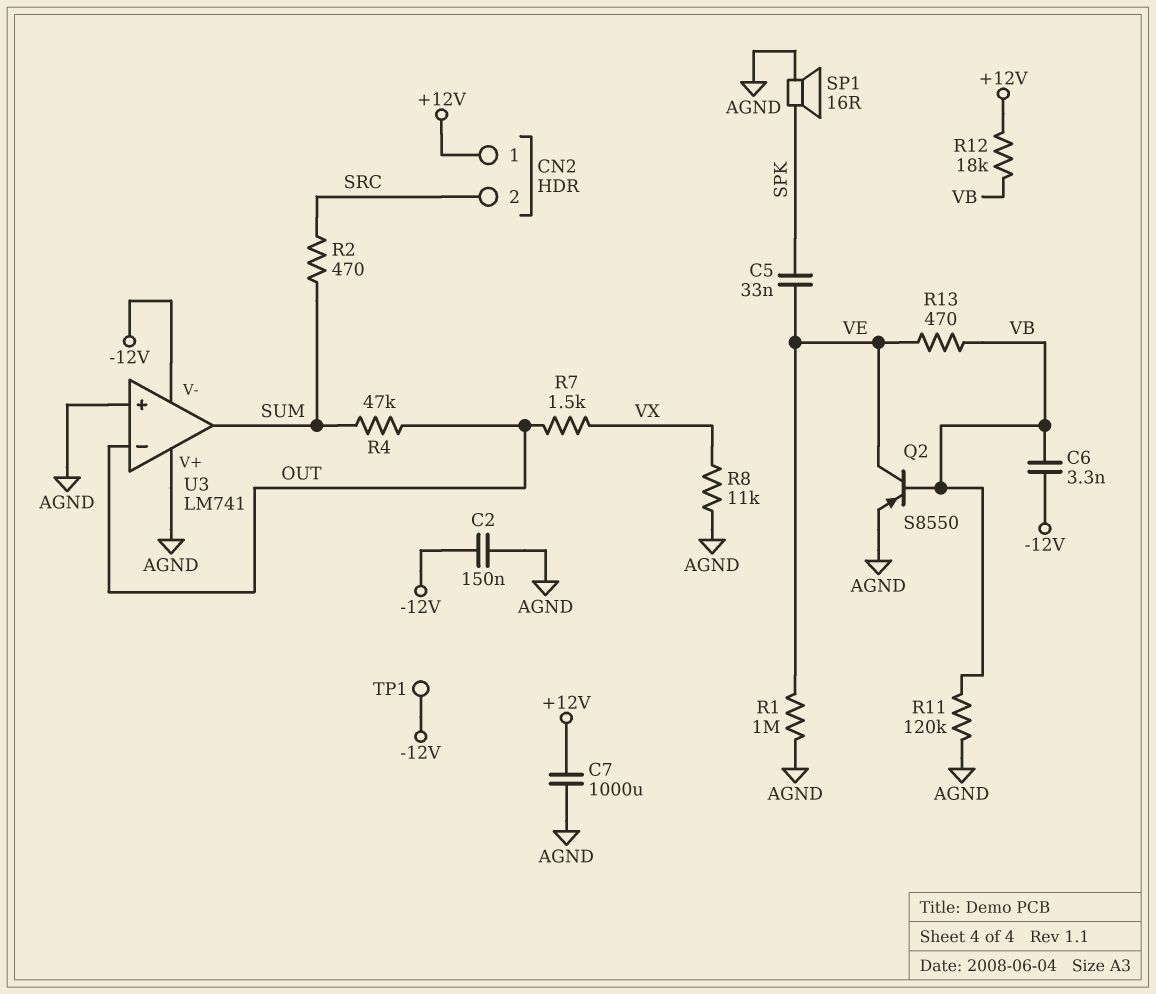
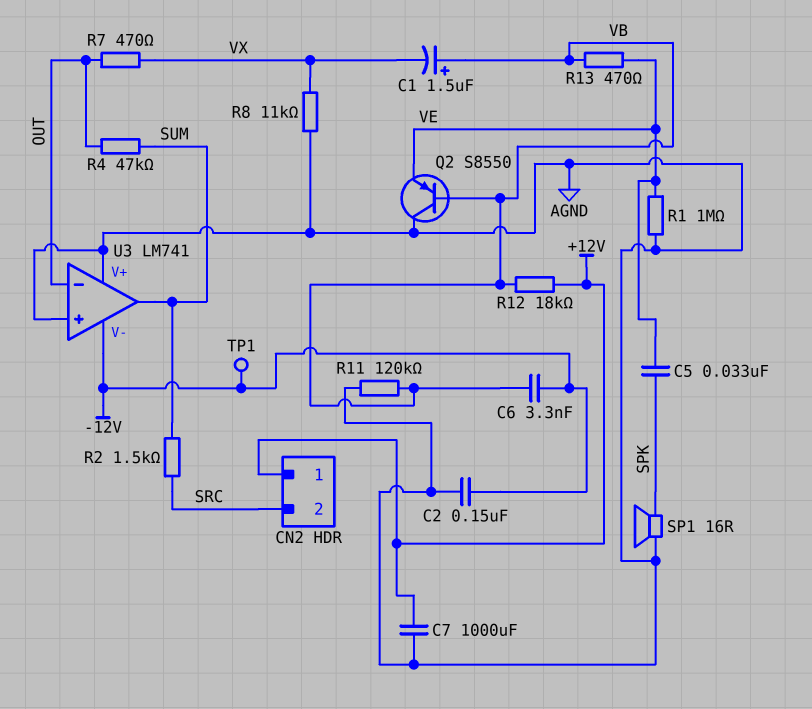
C1: none -> 1.5uF (plus VB, minus VX)
Q2: PNP S8550 (B VB, C VE, E AGND) -> PNP S8550 (B VB, C AGND, E VE)
R2: 470 (SRC, SUM) -> 1.5k (SRC, SUM)
R7: 1.5k (OUT, VX) -> 470 (OUT, VX)

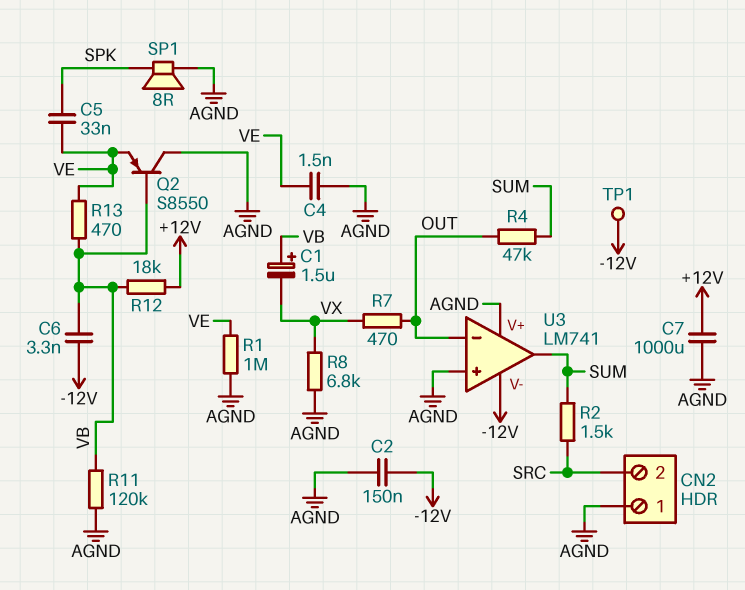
C4: none -> 1.5nF (AGND, VE)
CN2 pin 1: +12V -> AGND
R8: 11k (AGND, VX) -> 6.8k (AGND, VX)
SP1: speaker 16R (AGND, SPK) -> speaker 8R (AGND, SPK)

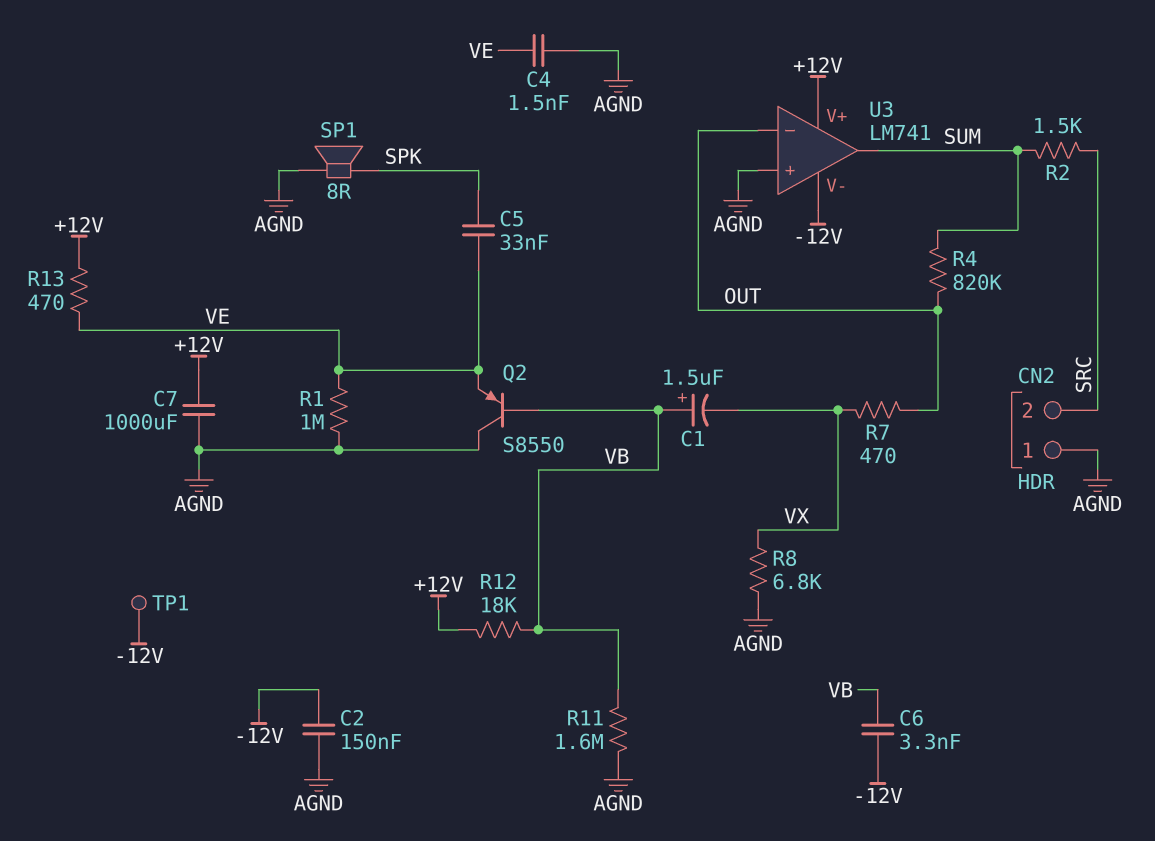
R4: 47k (OUT, SUM) -> 820k (OUT, SUM)
R11: 120k (AGND, VB) -> 1.6M (AGND, VB)
R13: 470 (VB, VE) -> 470 (+12V, VE)
U3 pin V+: AGND -> +12V

